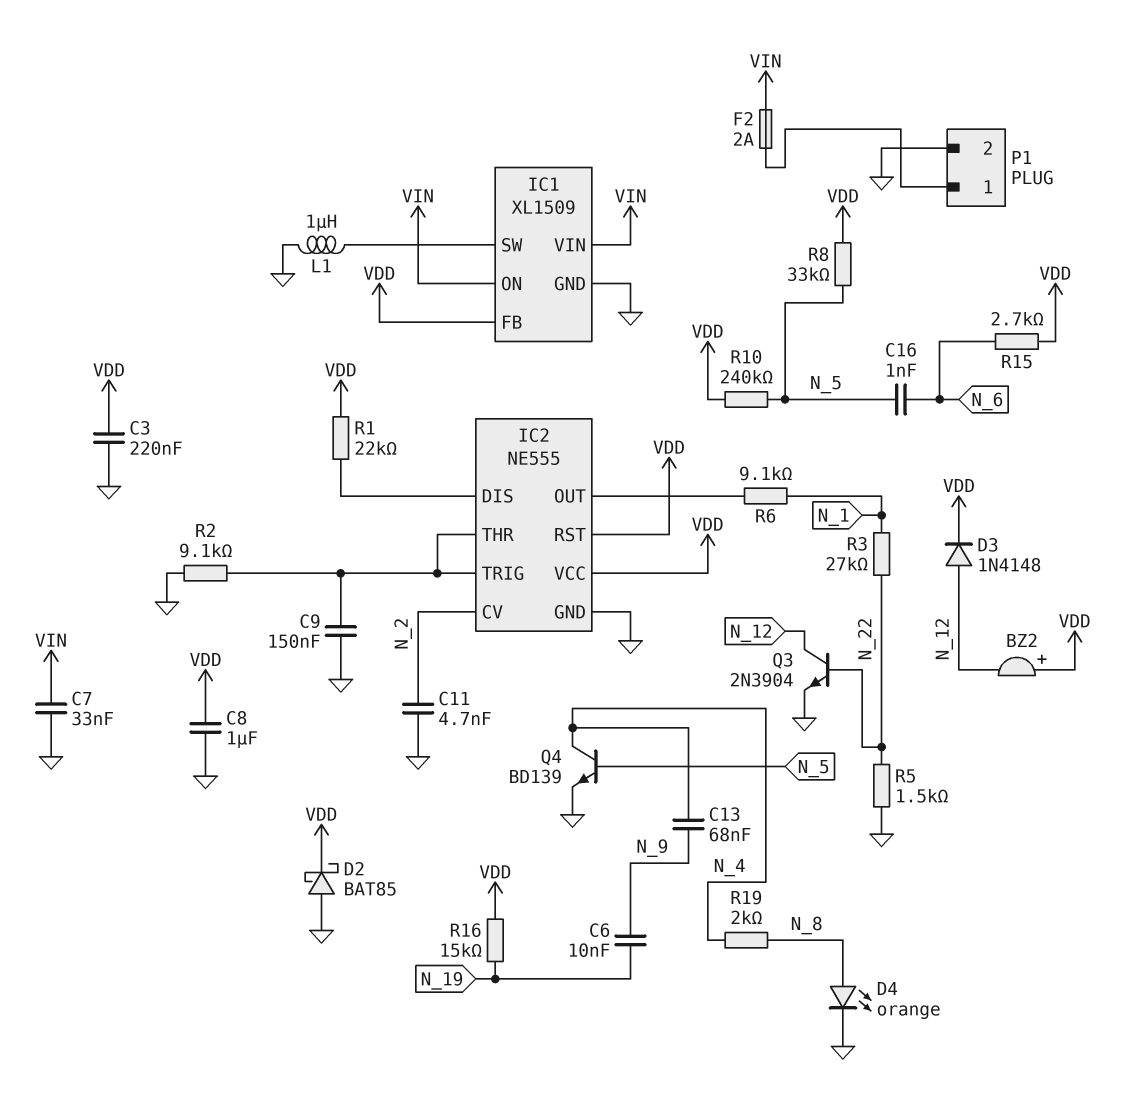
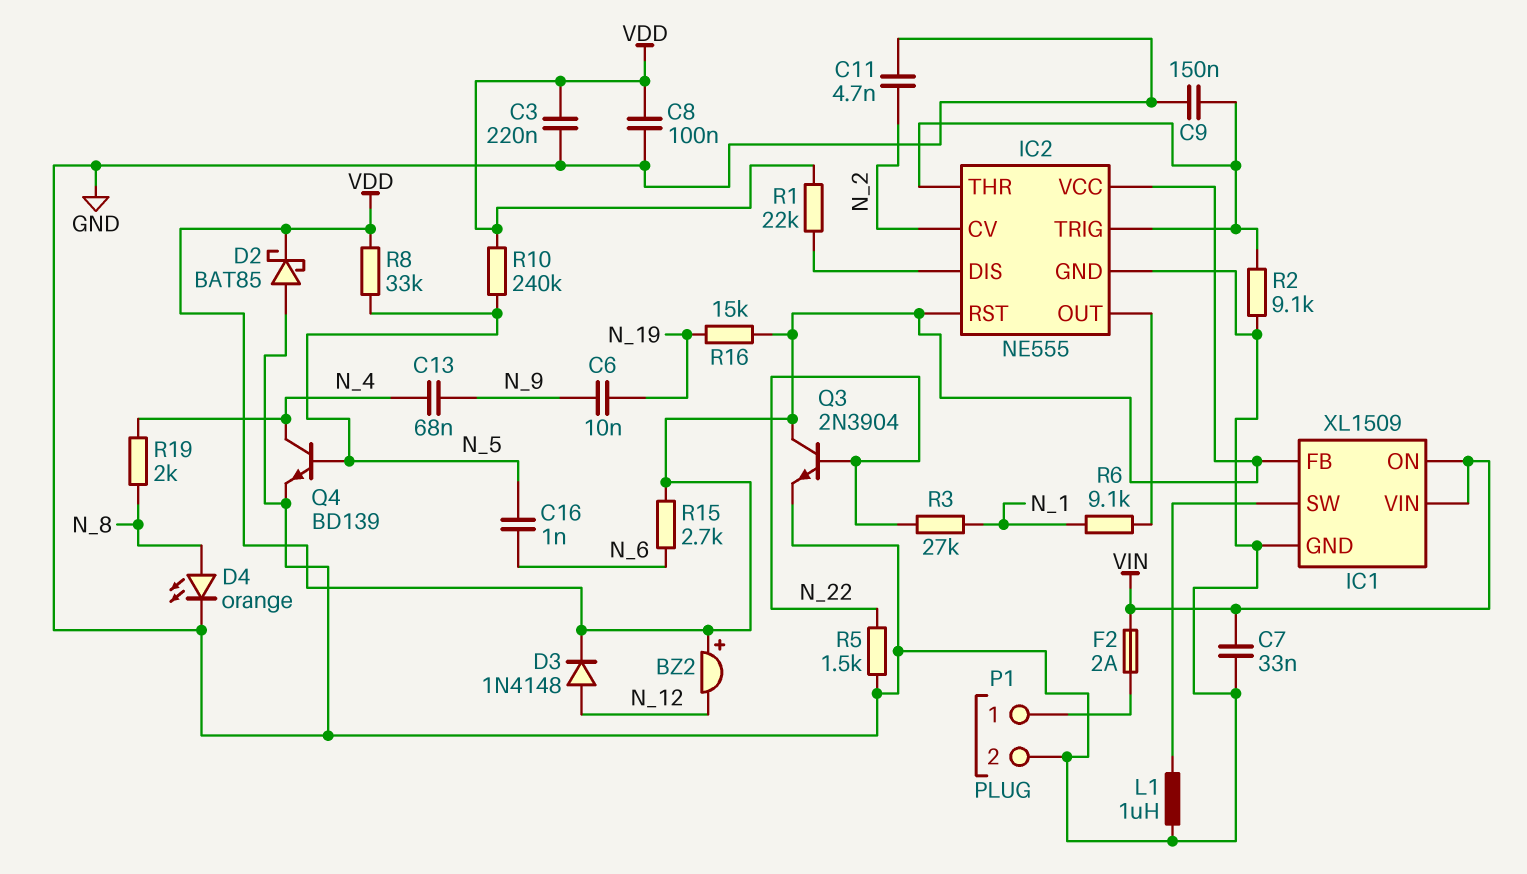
C8: 1uF (GND, VDD) -> 100nF (GND, VDD)
Q3: NPN 2N3904 (B N_22, C N_12, E GND) -> NPN 2N3904 (B N_22, C VDD, E GND)

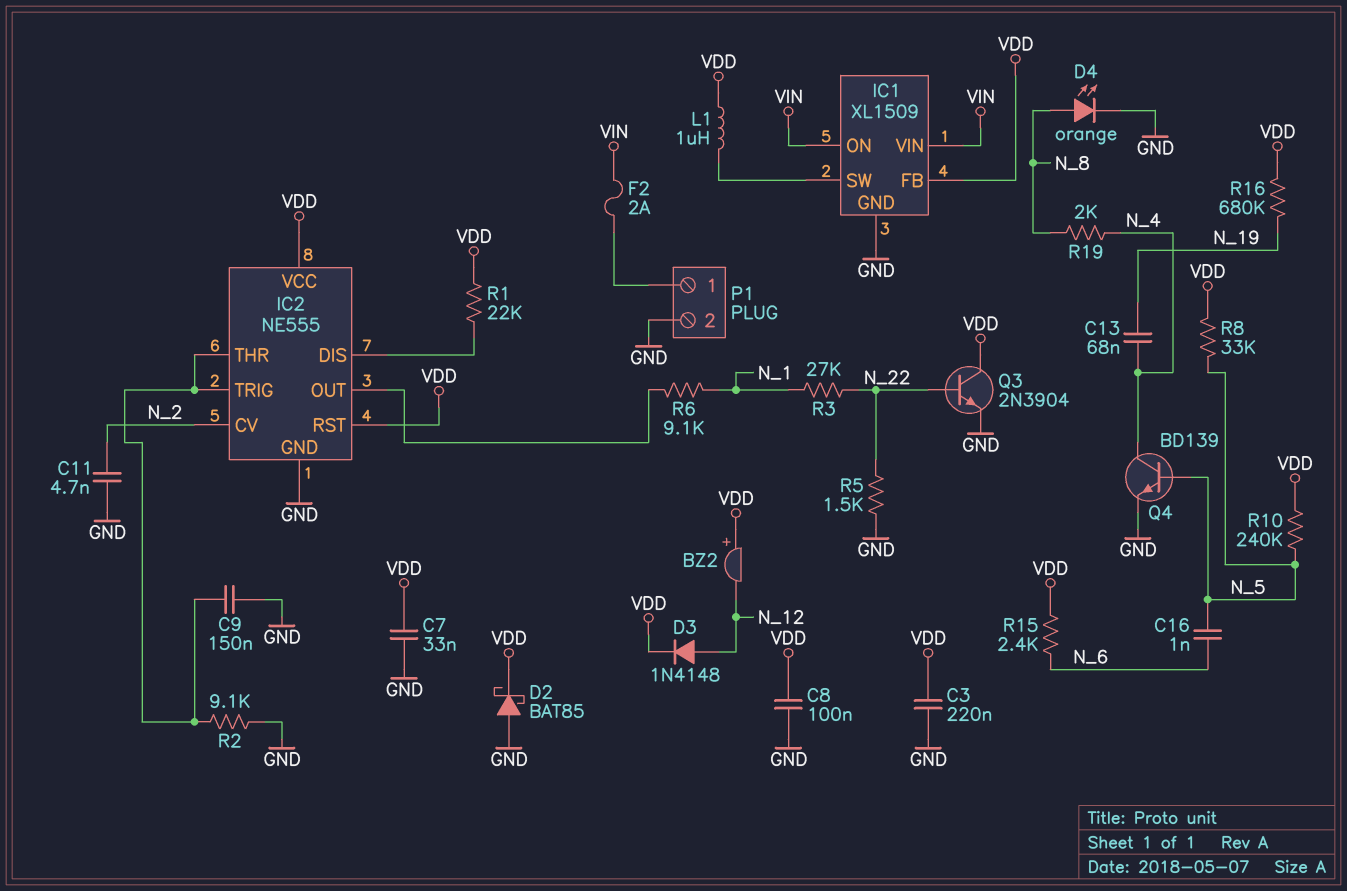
C6: 10nF (N_9, N_19) -> none
C7: 33nF (GND, VIN) -> 33nF (GND, VDD)
C13: 68nF (N_4, N_9) -> 68nF (N_4, N_19)
L1: 1uH (GND, IC1/SW) -> 1uH (IC1/SW, VDD)
R15: 2.7k (N_6, VDD) -> 2.4k (N_6, VDD)
R16: 15k (N_19, VDD) -> 680k (N_19, VDD)

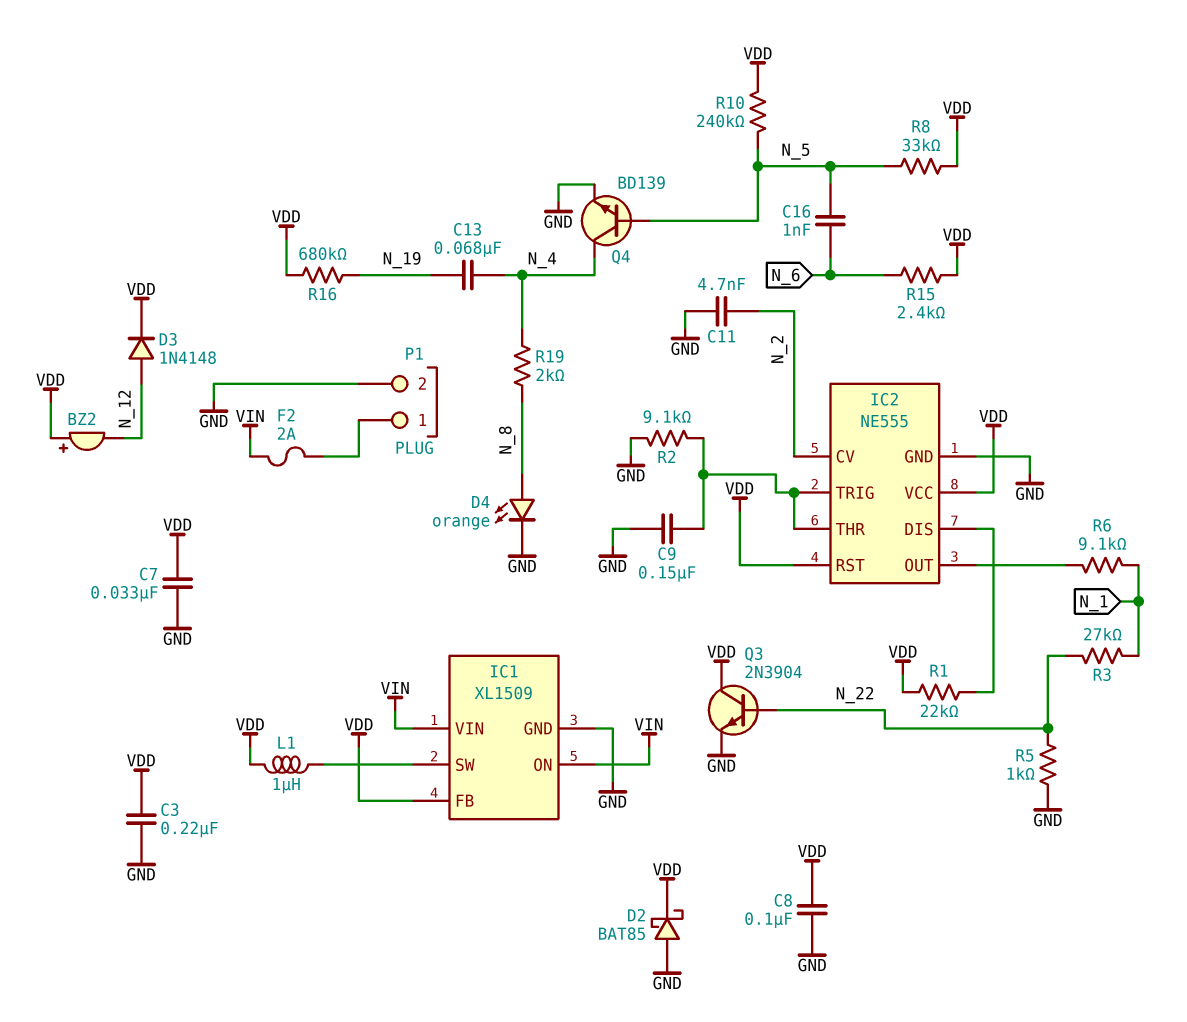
R5: 1.5k (GND, N_22) -> 1k (GND, N_22)

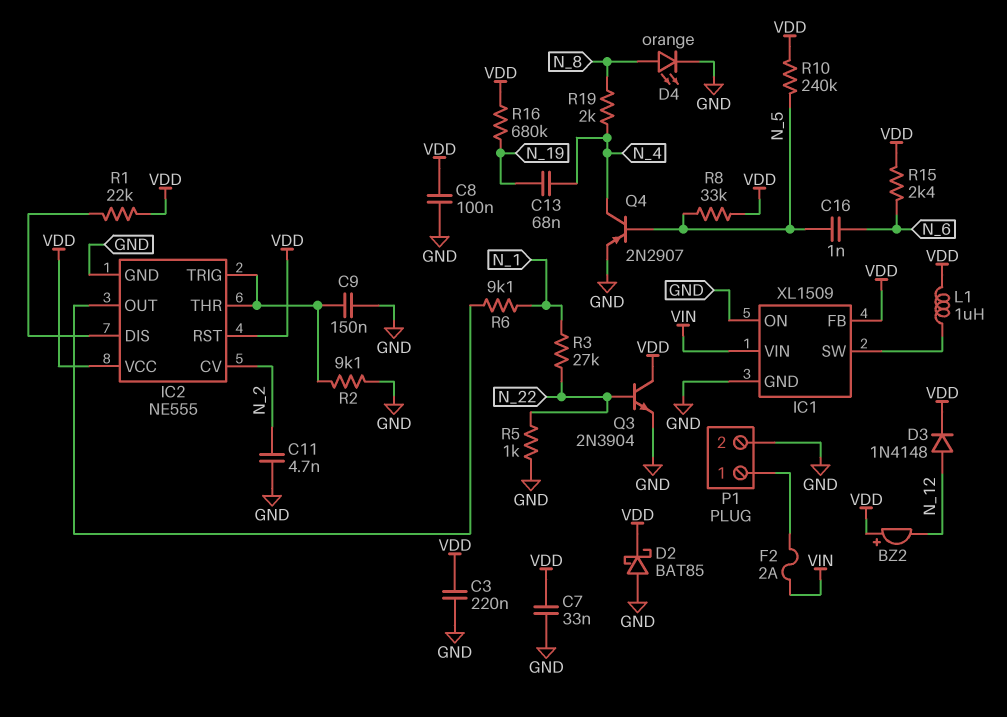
IC1 pin ON: VIN -> GND
Q4: NPN BD139 (B N_5, C N_4, E GND) -> PNP 2N2907 (B N_5, C N_4, E GND)

